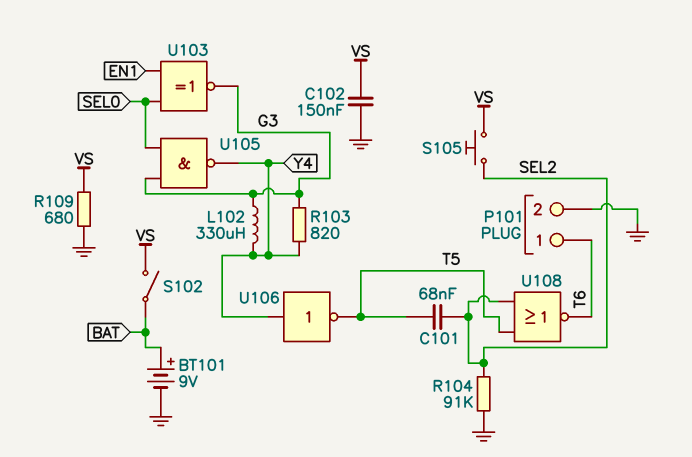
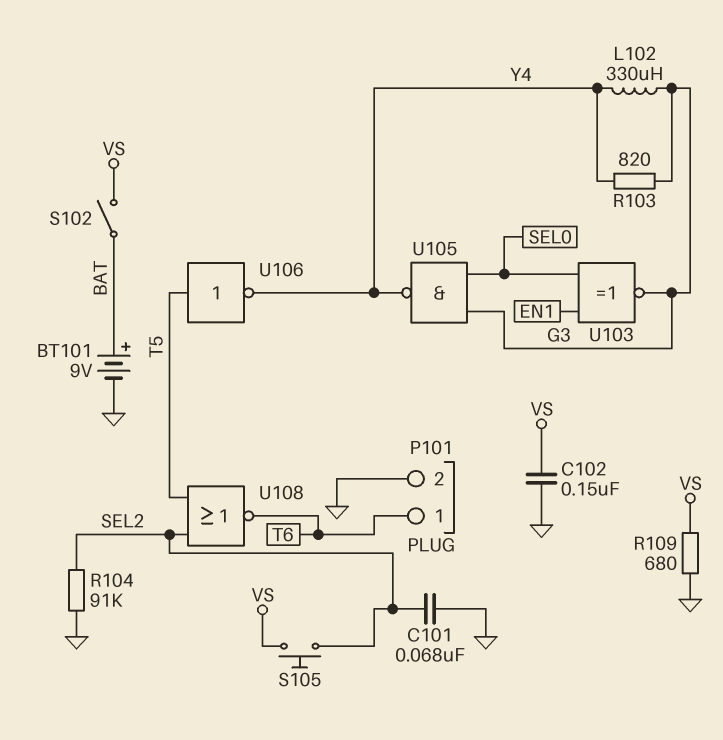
C101: 68nF (SEL2, T5) -> 68nF (GND, SEL2)
U106: NOT (in Y4, out T5) -> NOT (in T5, out Y4)

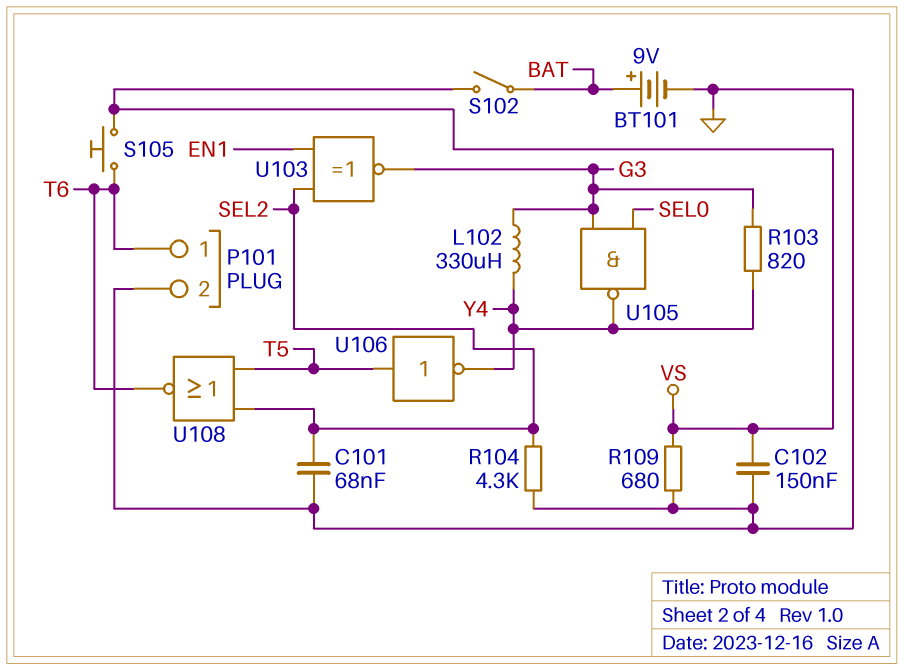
R104: 91k (GND, SEL2) -> 4.3k (GND, SEL2)
S105: button (SEL2, VS) -> button (T6, VS)
U103: XNOR (in EN1, in SEL0, out G3) -> XNOR (in EN1, in SEL2, out G3)

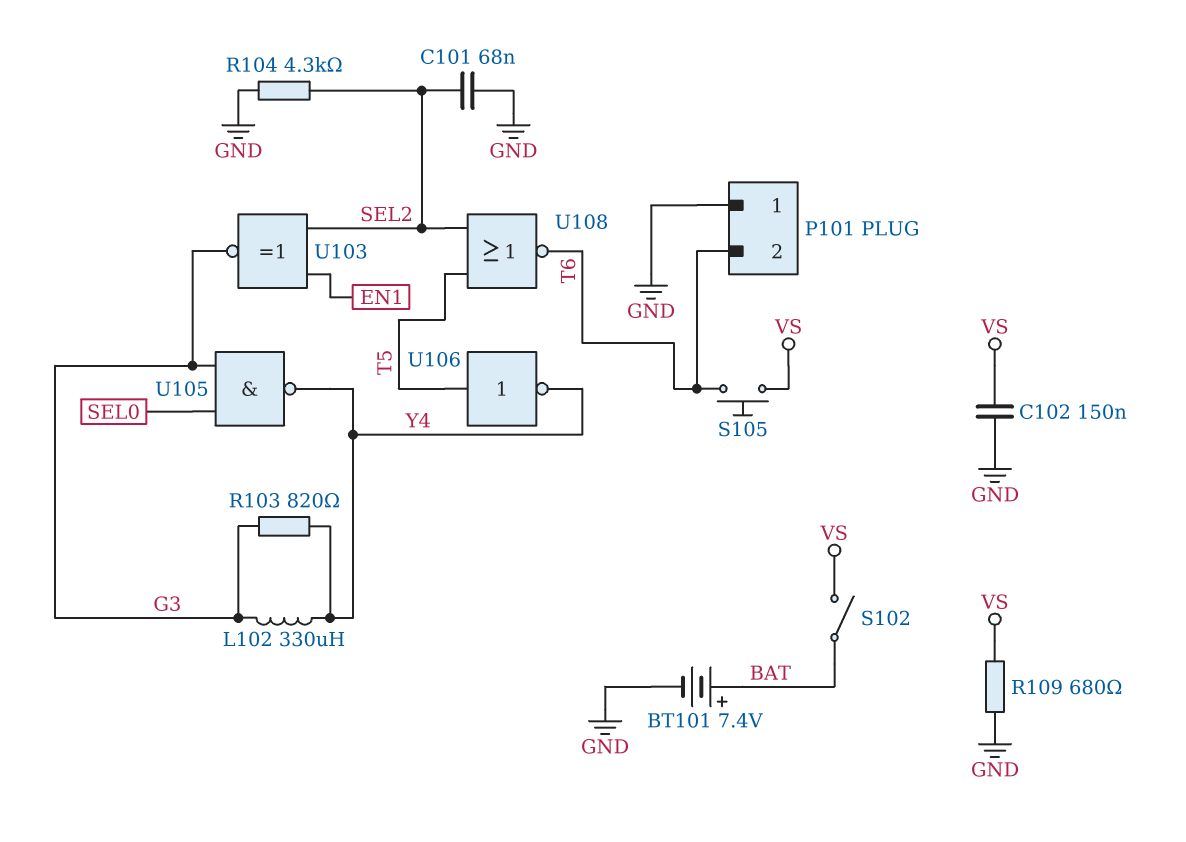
BT101: 9V (plus BAT, minus GND) -> 7.4V (plus BAT, minus GND)
P101 pin 1: T6 -> GND
P101 pin 2: GND -> T6

